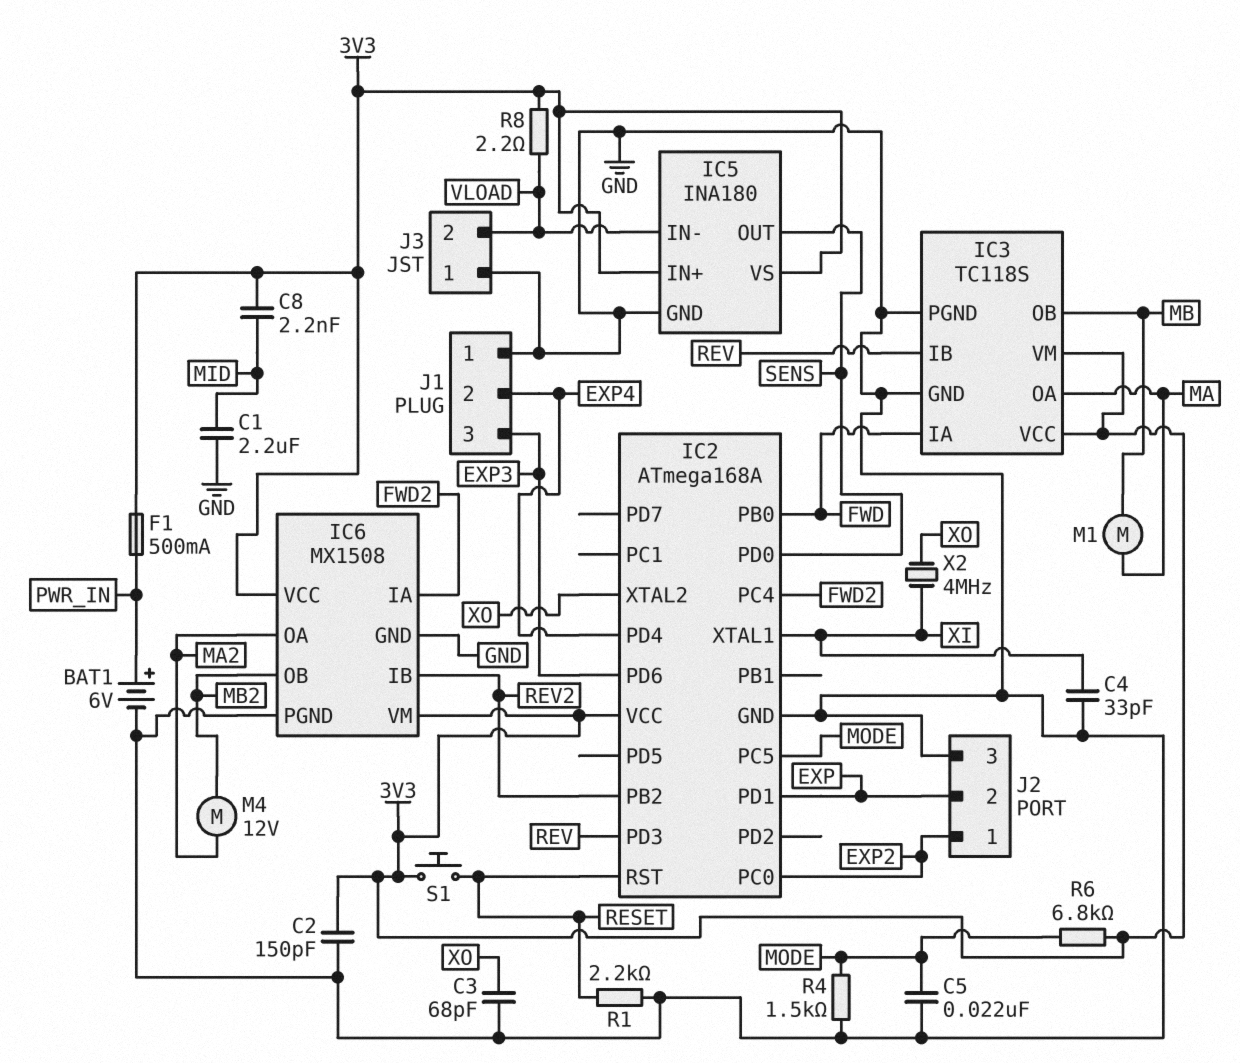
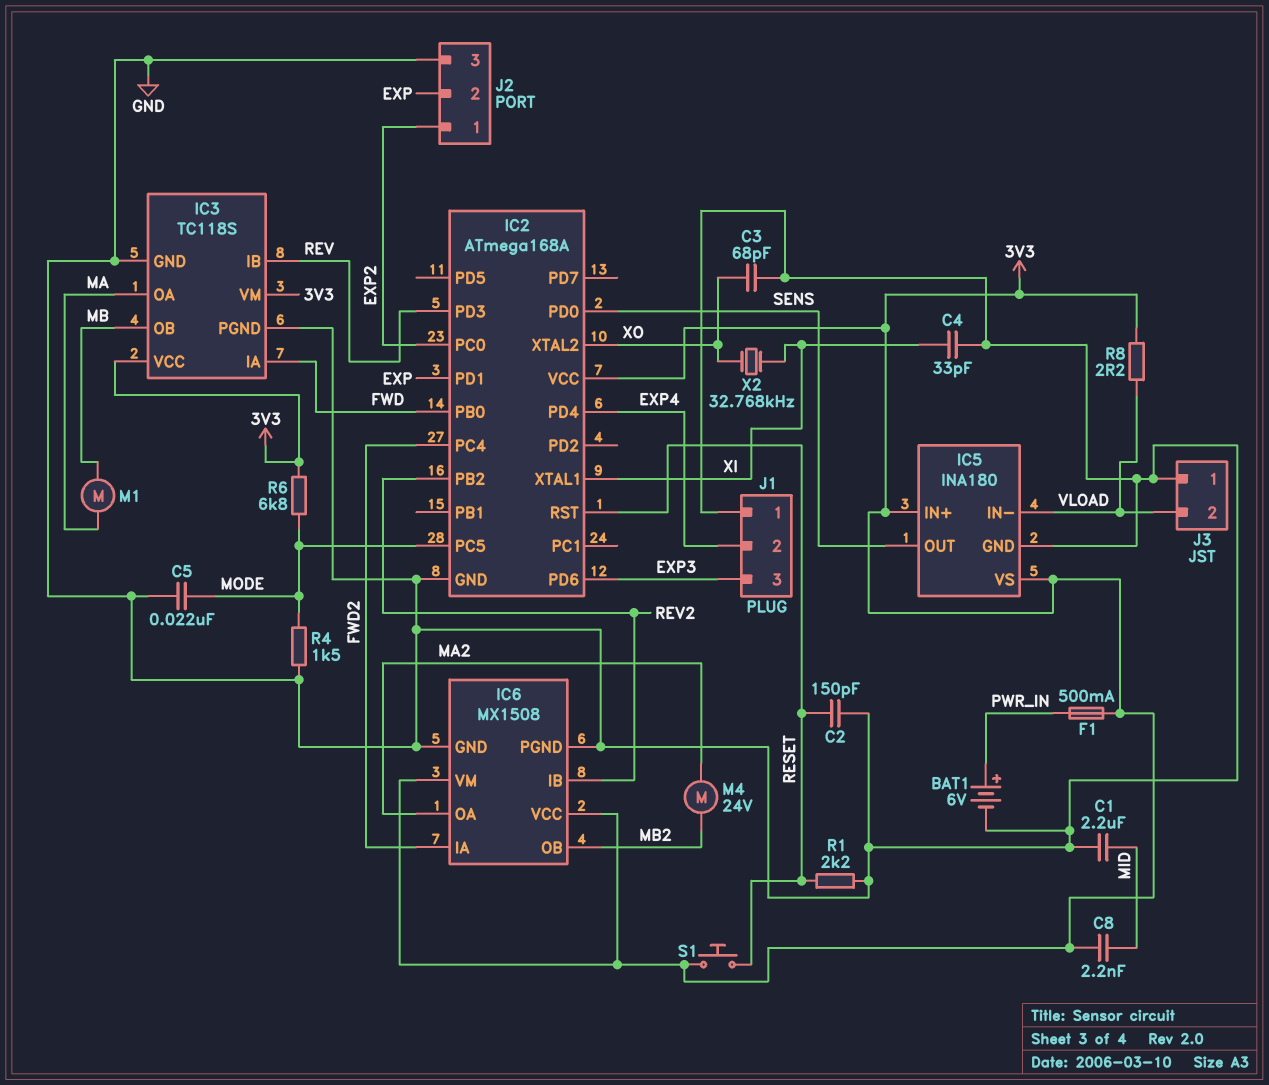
C2: 150pF (3V3, GND) -> 150pF (GND, RESET)
M4: motor 12V (MA2, MB2) -> motor 24V (MA2, MB2)
X2: 4MHz (XI, XO) -> 32.768kHz (XI, XO)

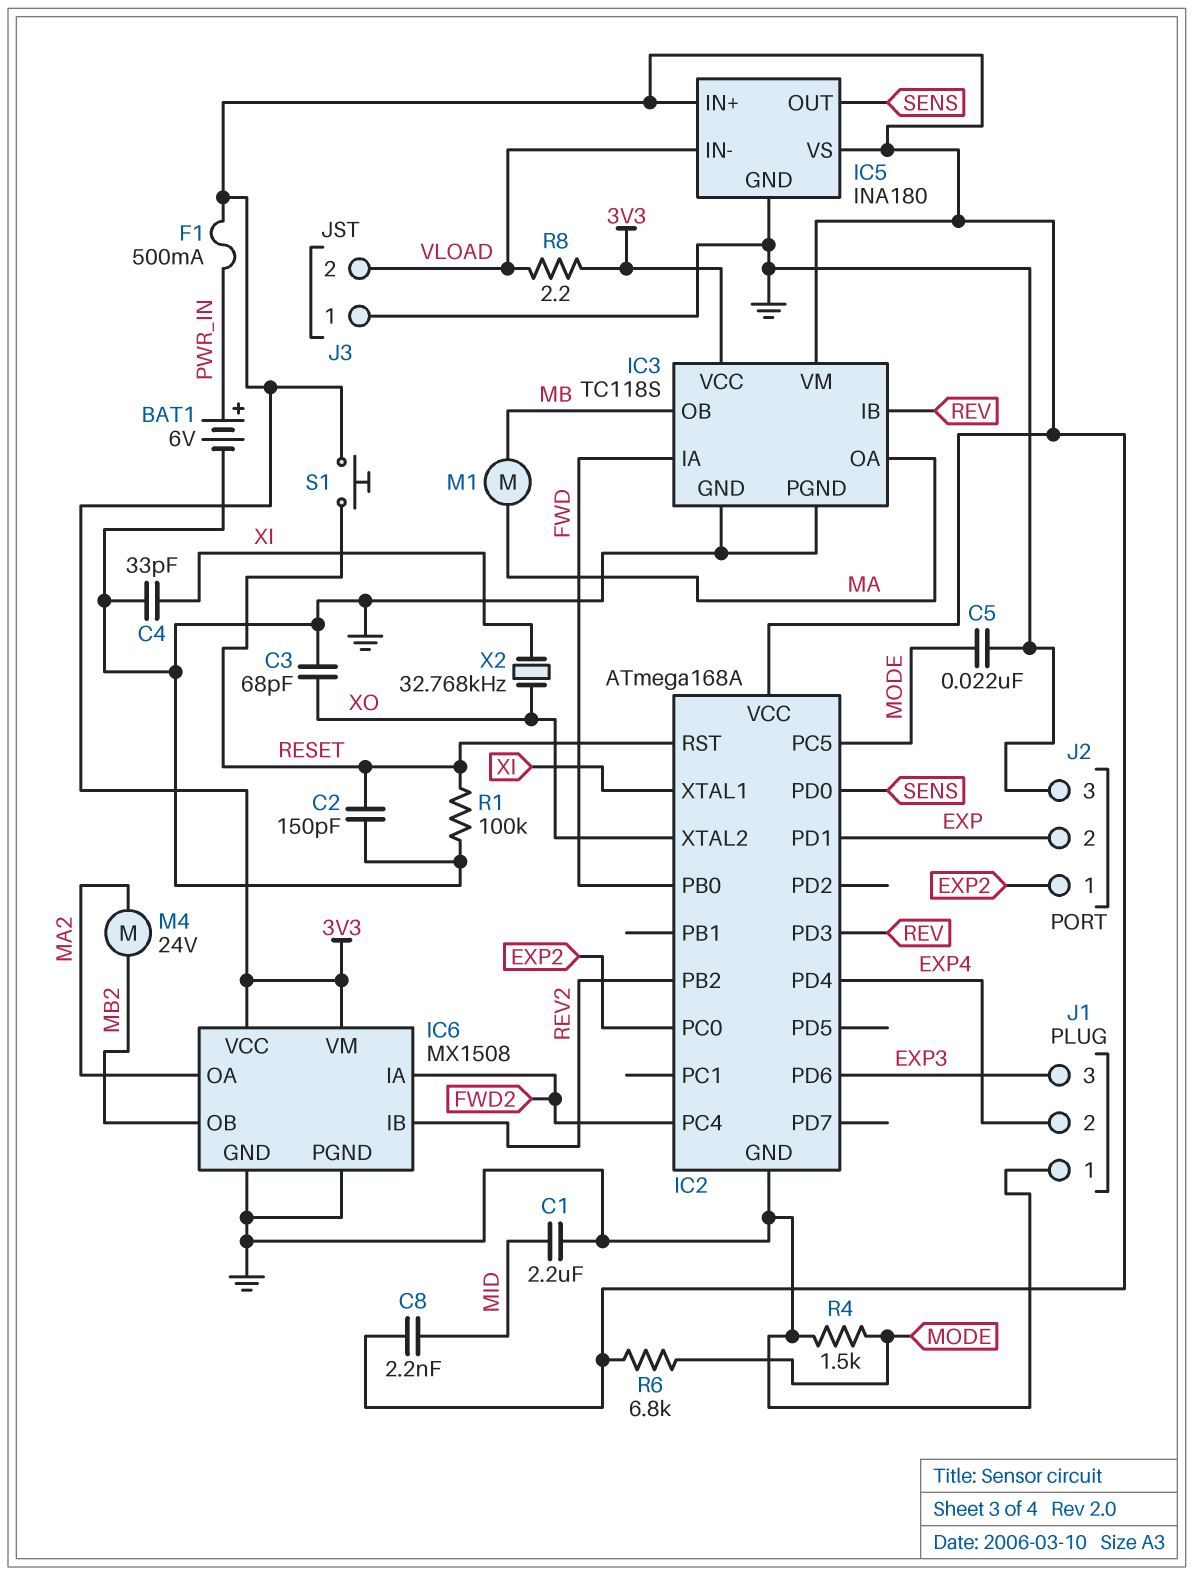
R1: 2.2k (GND, RESET) -> 100k (GND, RESET)

